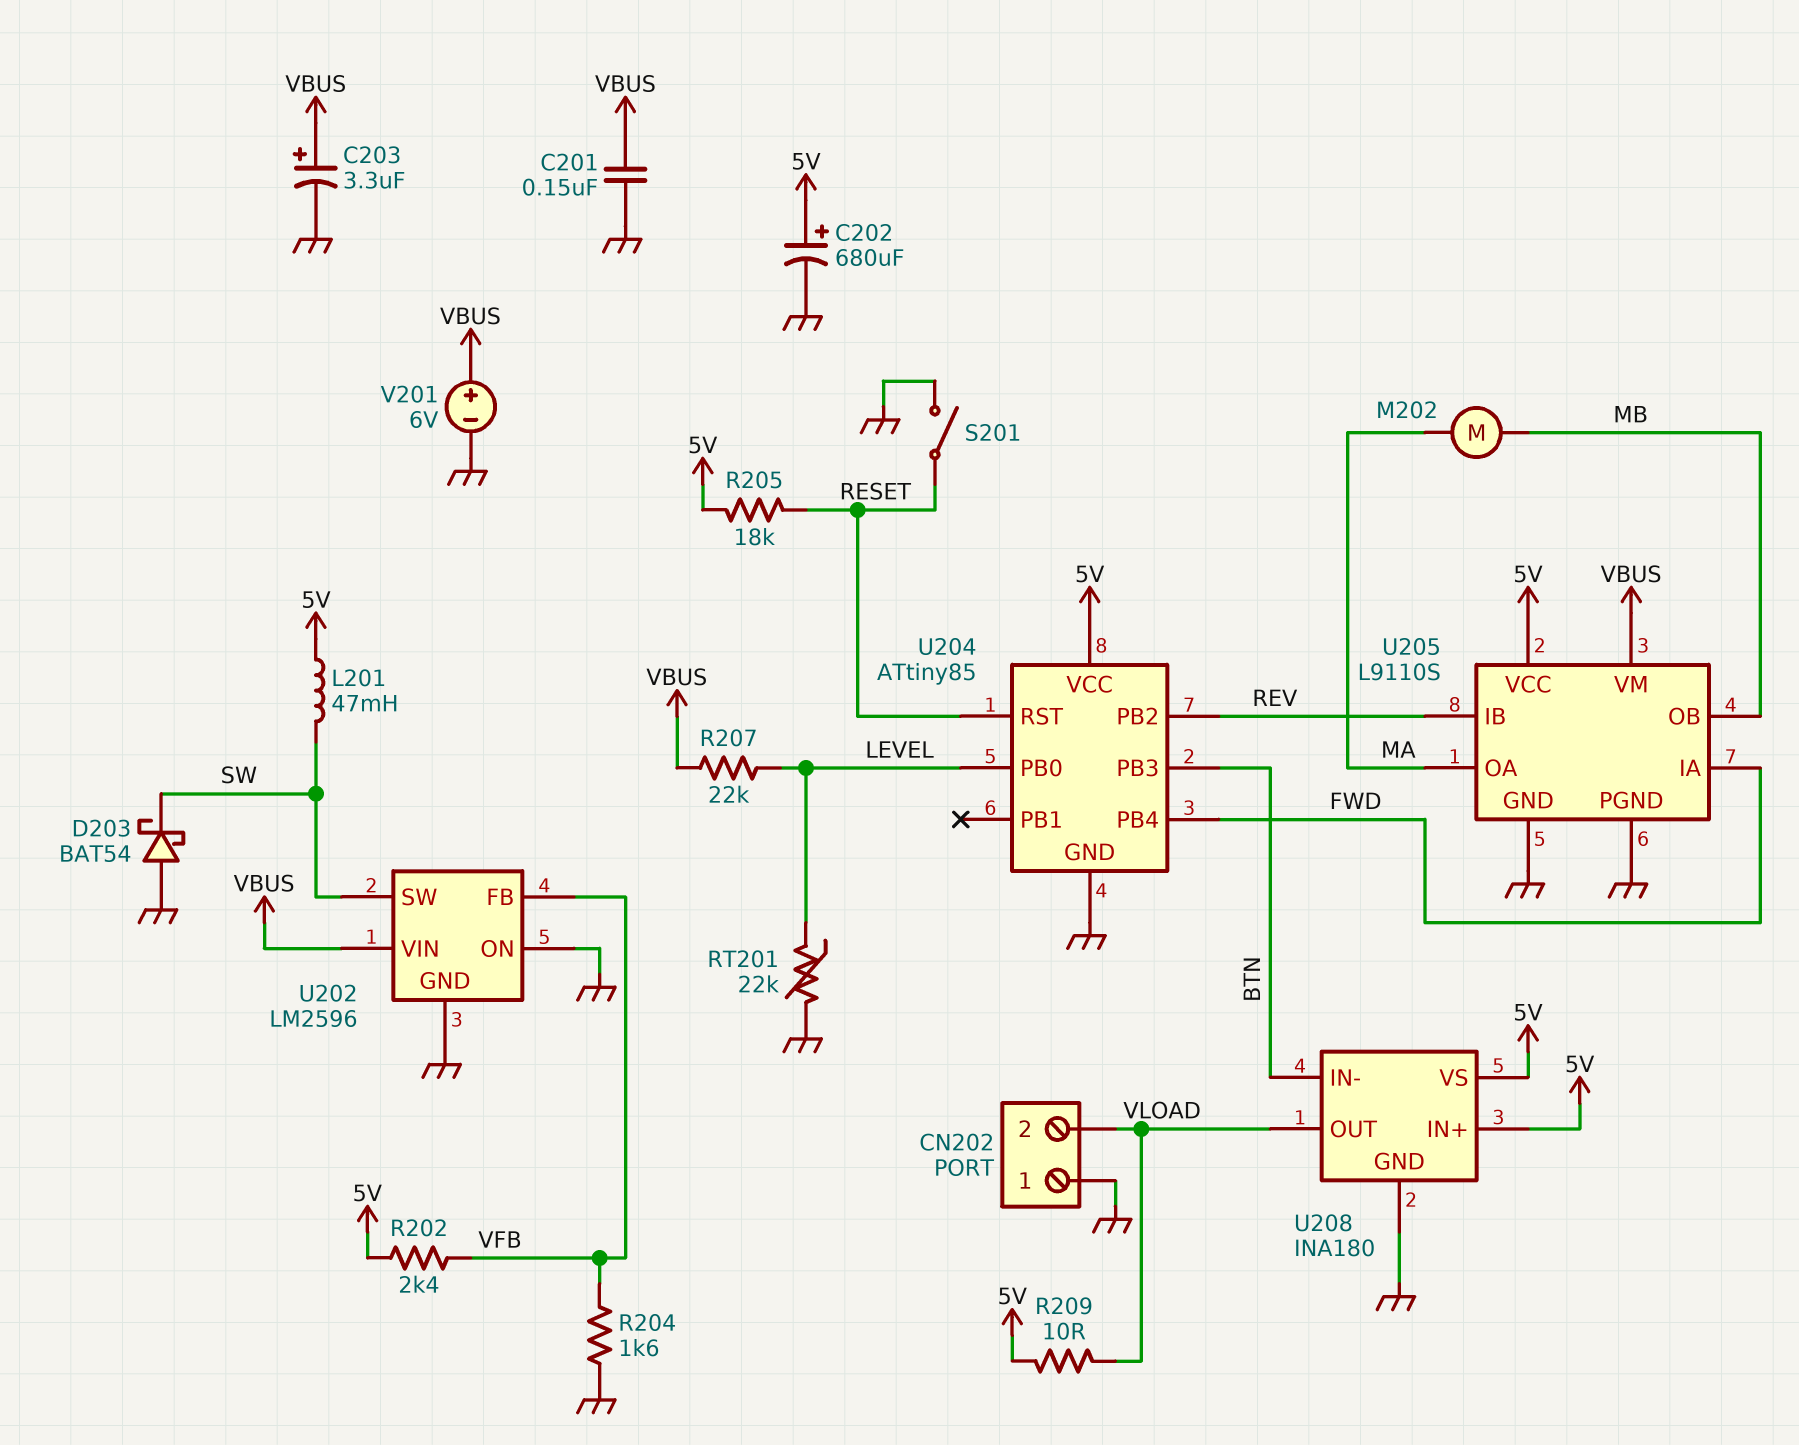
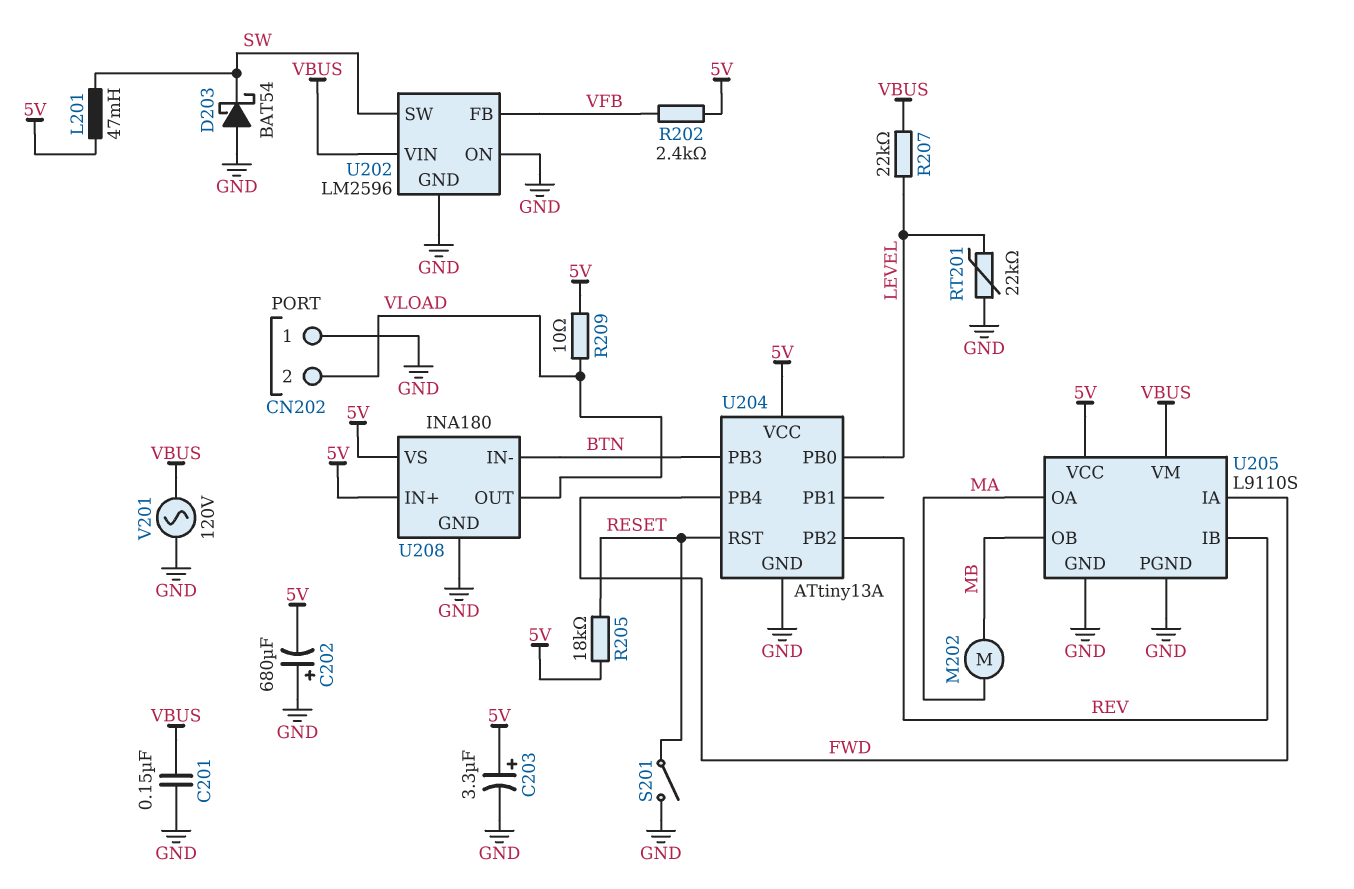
C202: 680uF (plus 5V, minus GND) -> 680uF (plus GND, minus 5V)
C203: 3.3uF (plus VBUS, minus GND) -> 3.3uF (plus 5V, minus GND)
R204: 1.6k (GND, VFB) -> none
U204: ATtiny85 -> ATtiny13A
V201: 6V (plus VBUS, minus GND) -> AC 120V (GND, VBUS)

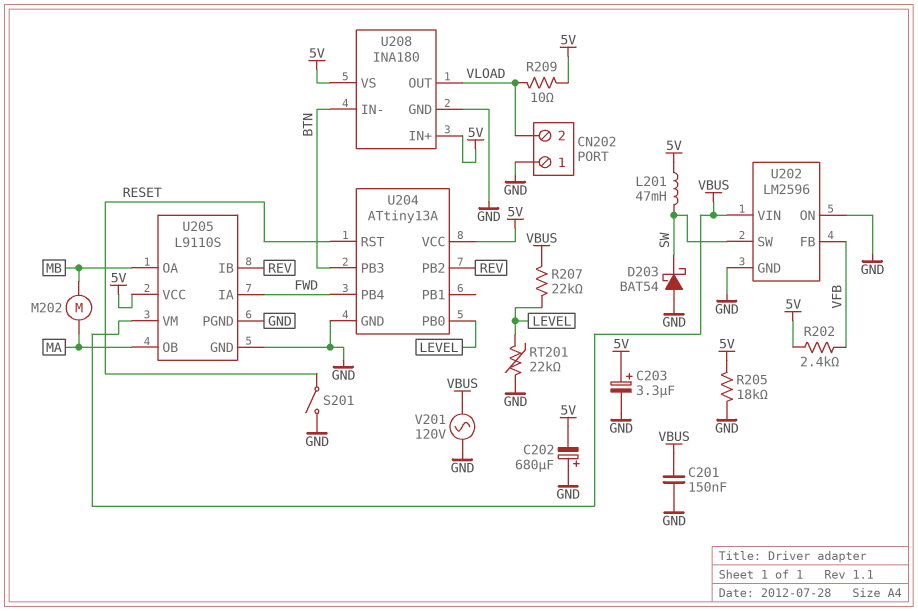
R205: 18k (5V, RESET) -> 18k (5V, GND)
U205 pin OA: MA -> MB
U205 pin OB: MB -> MA

